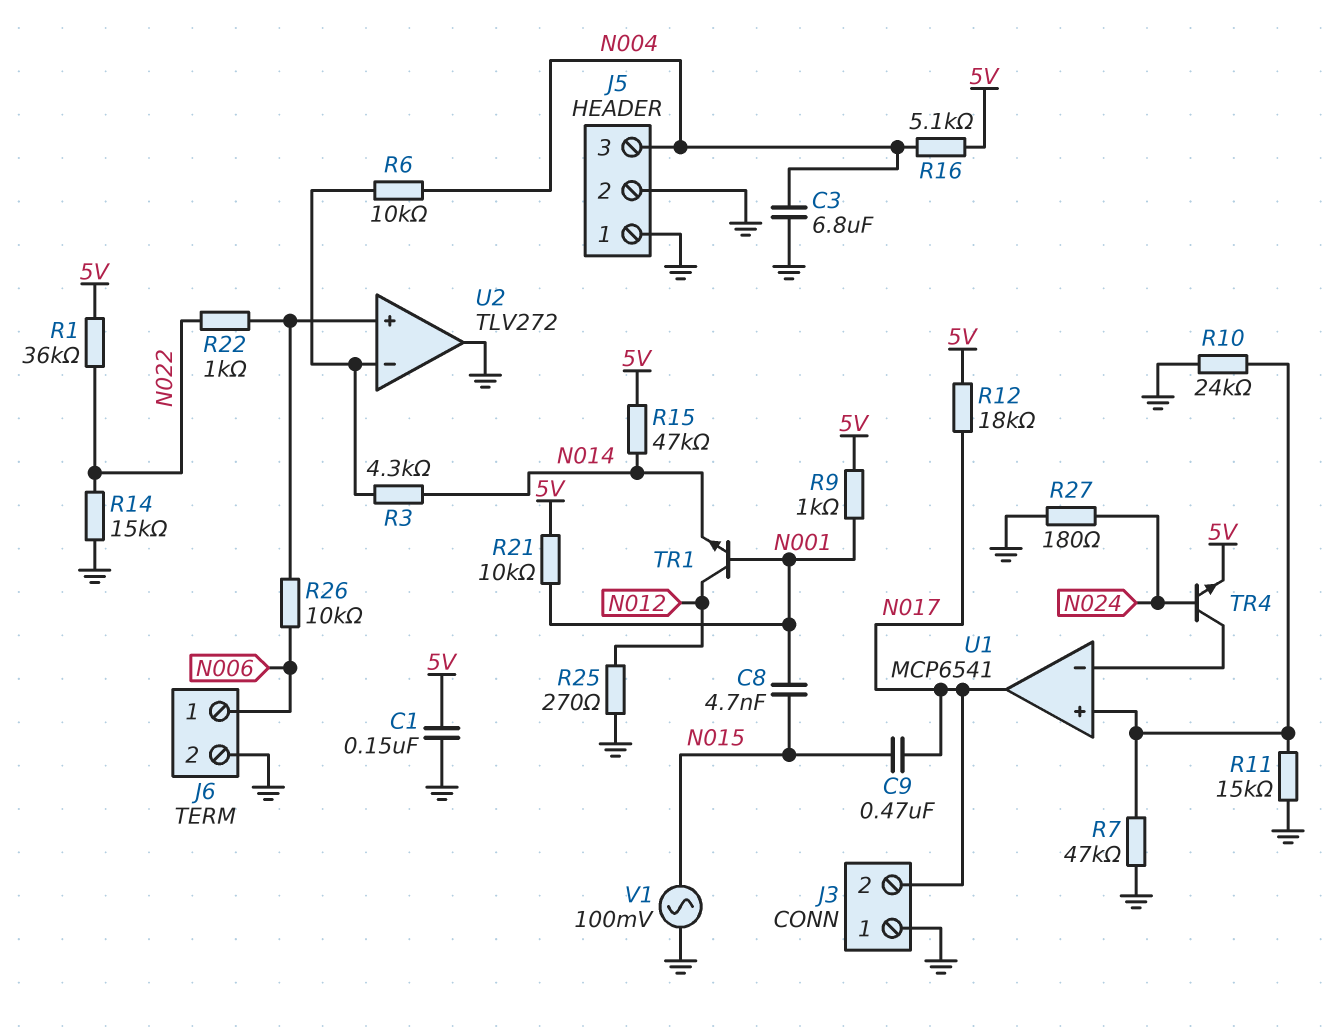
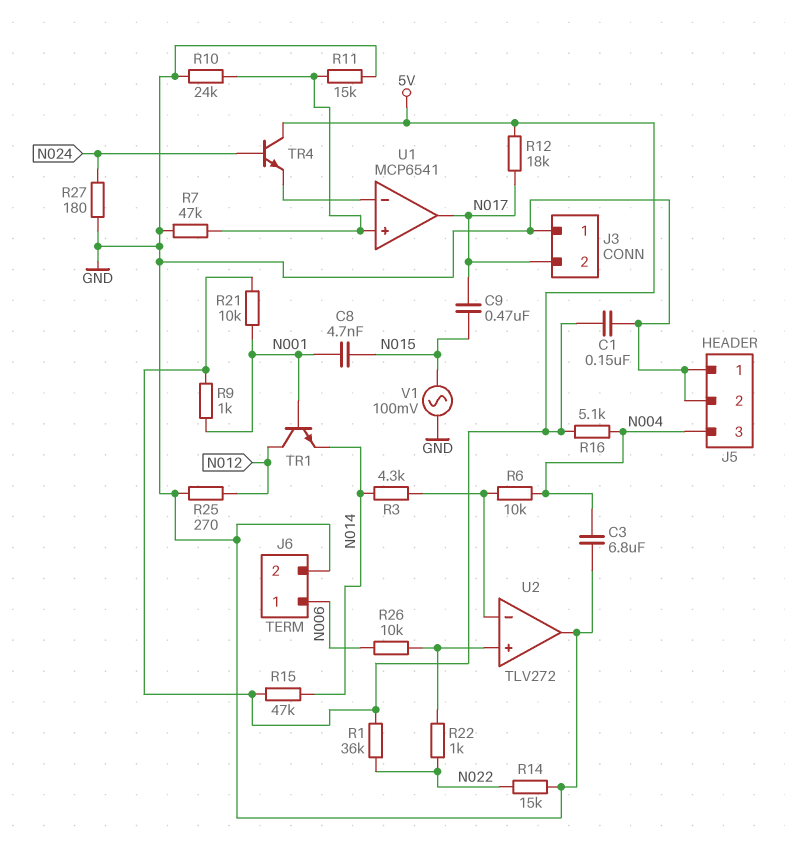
TR4: NPN (B N024, C U1/in-, E 5V) -> NPN (B N024, C 5V, E U1/in-)

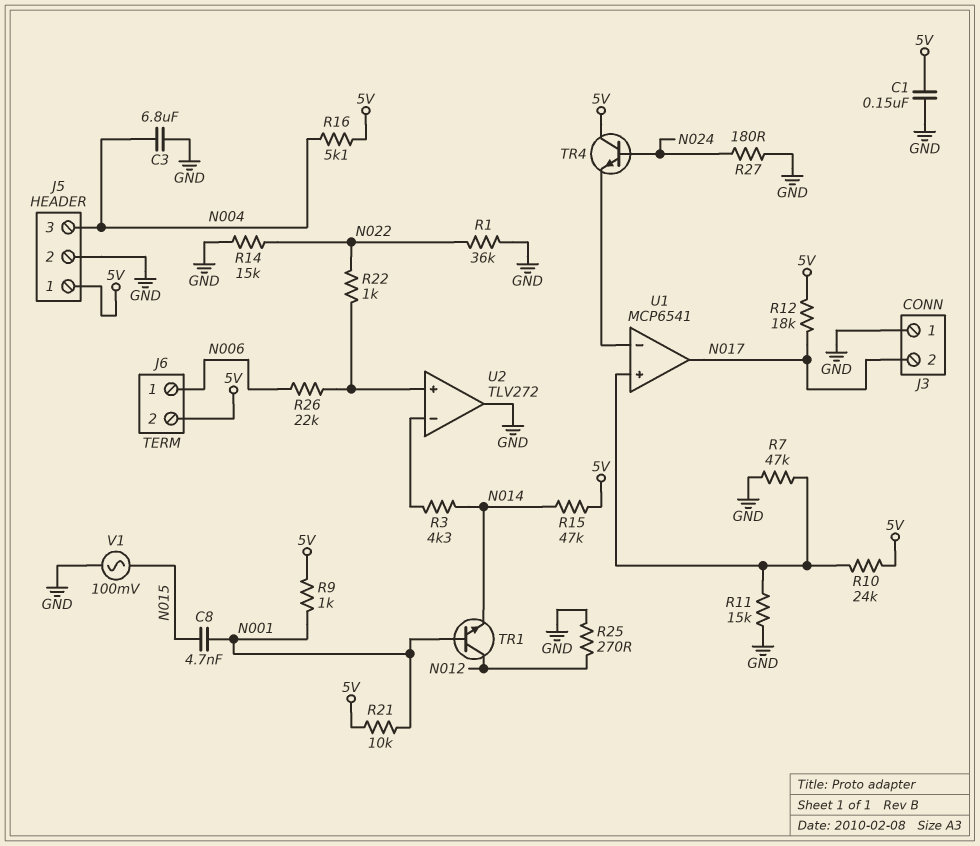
C9: 470nF (N015, N017) -> none
J5 pin 1: GND -> 5V
J6 pin 2: GND -> 5V
R1: 36k (5V, N022) -> 36k (GND, N022)
R6: 10k (N004, U2/in-) -> none
R10: 24k (GND, U1/in+) -> 24k (5V, U1/in+)
R26: 10k (N006, U2/in+) -> 22k (N006, U2/in+)

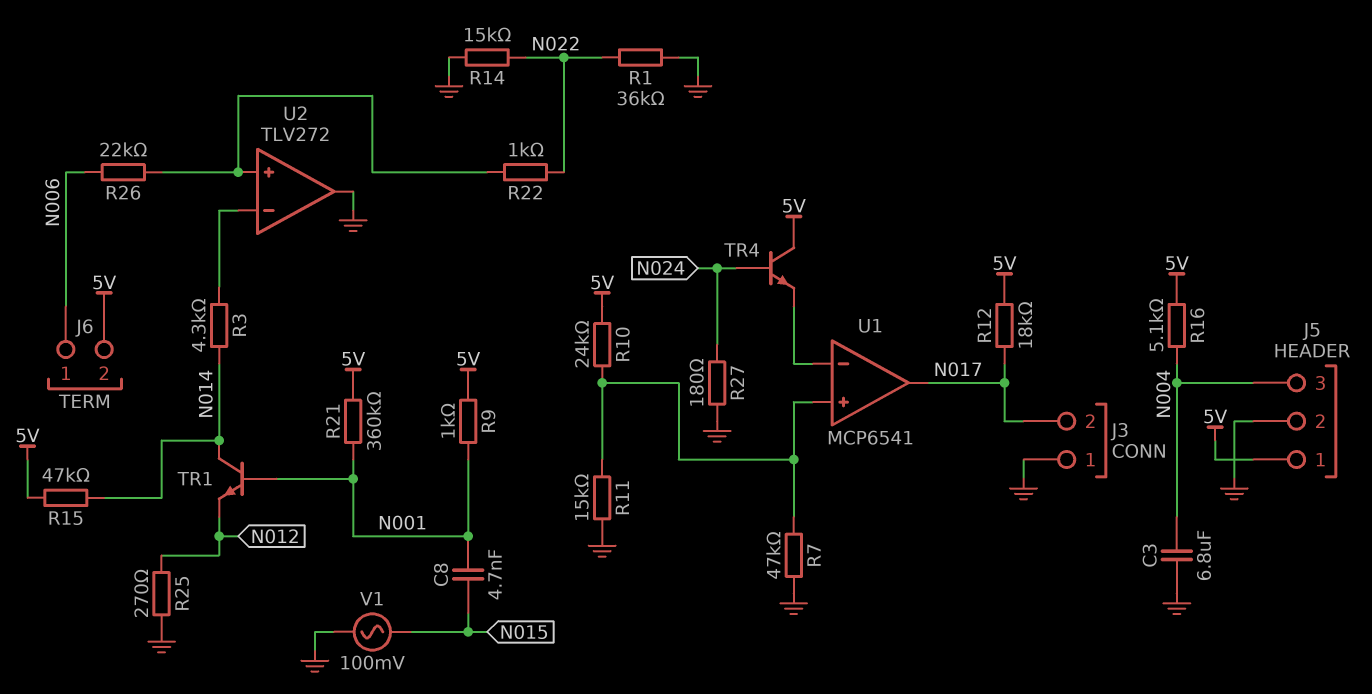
C1: 150nF (5V, GND) -> none
R21: 10k (5V, N001) -> 360k (5V, N001)
TR1: NPN (B N001, C N012, E N014) -> NPN (B N001, C N014, E N012)

